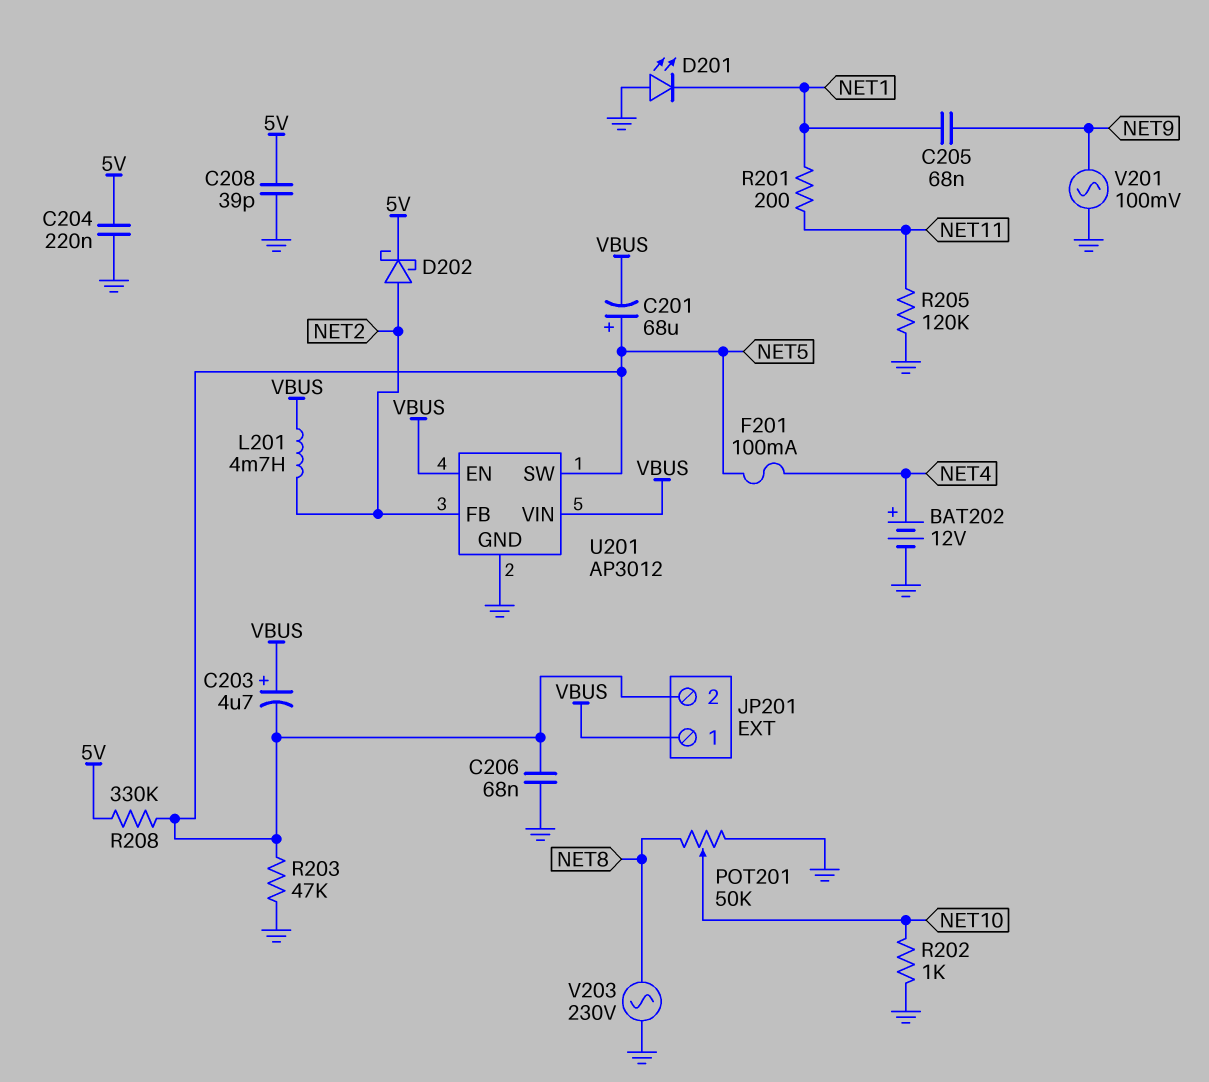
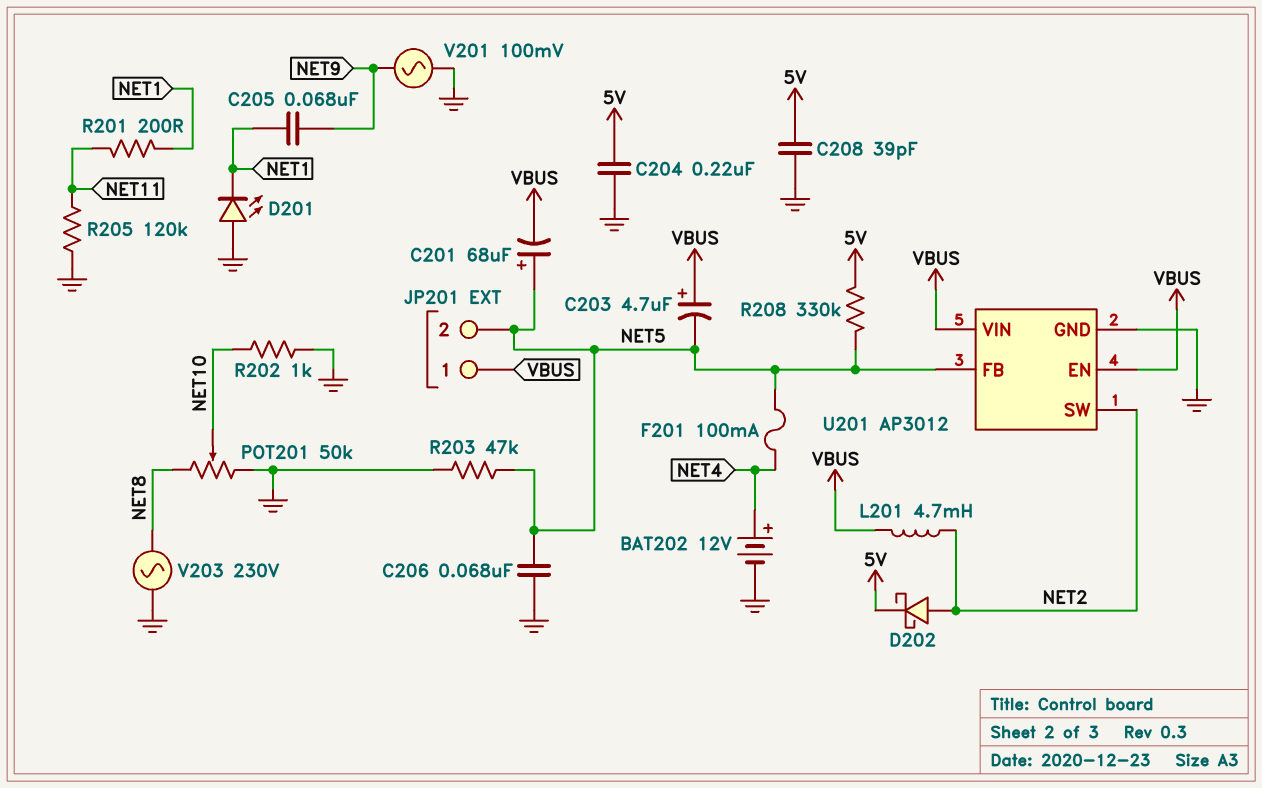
U201 pin FB: NET2 -> NET5
U201 pin SW: NET5 -> NET2

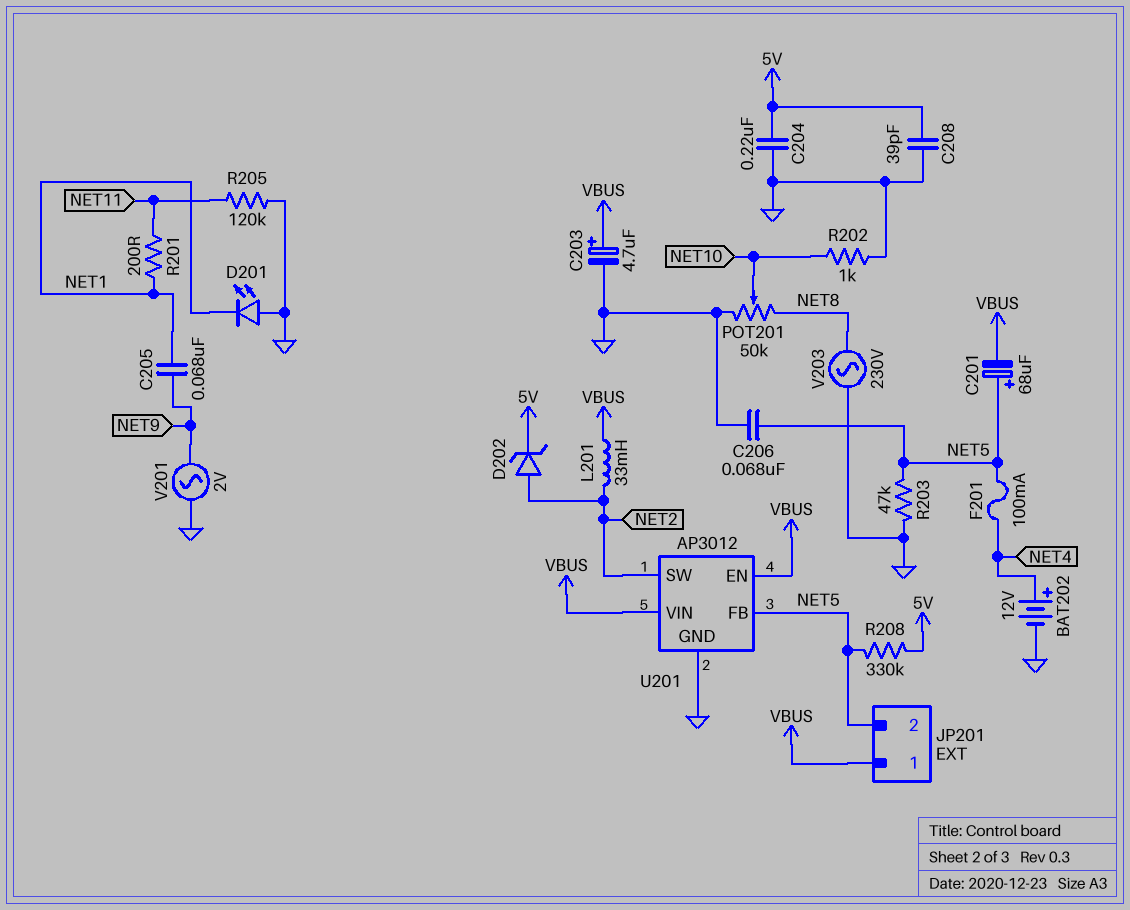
C203: 4.7uF (plus VBUS, minus NET5) -> 4.7uF (plus VBUS, minus GND)
D202: schottky (A NET2, K 5V) -> zener (A NET2, K 5V)
L201: 4.7mH (NET2, VBUS) -> 33mH (NET2, VBUS)
V201: AC 100mV (GND, NET9) -> AC 2V (GND, NET9)

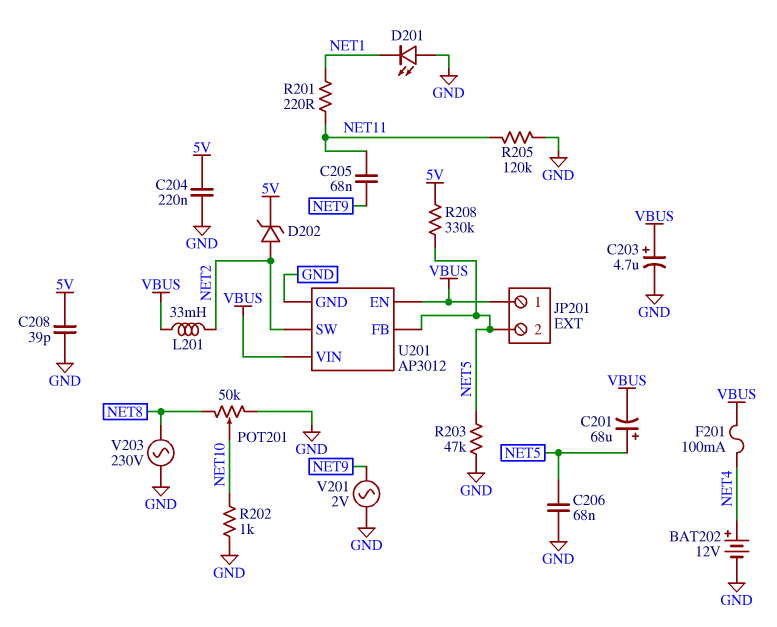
C205: 68nF (NET1, NET9) -> 68nF (NET9, NET11)
F201: 100mA (NET4, NET5) -> 100mA (NET4, VBUS)
R201: 200 (NET1, NET11) -> 220 (NET1, NET11)

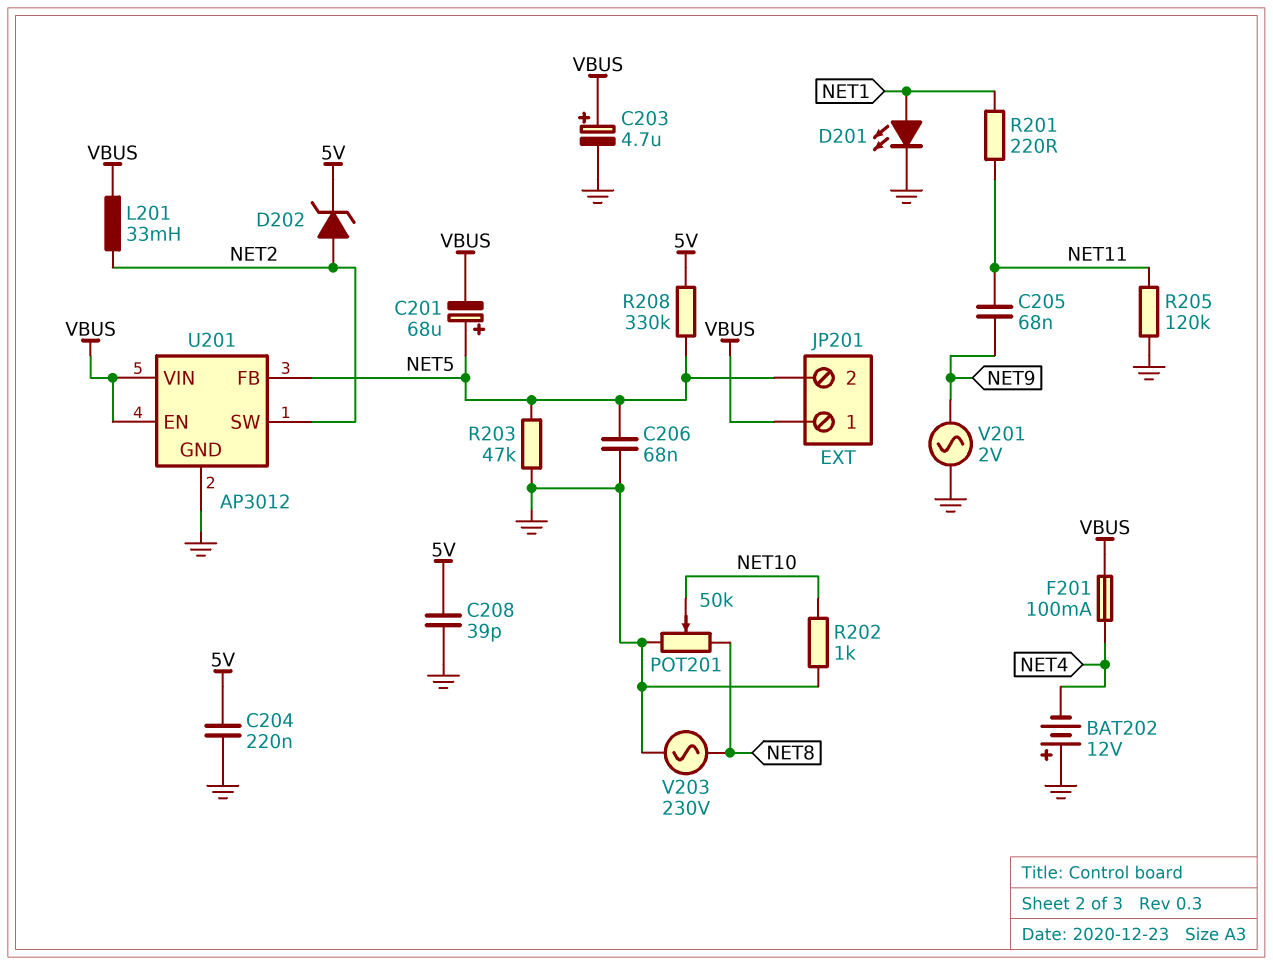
BAT202: 12V (plus NET4, minus GND) -> 12V (plus GND, minus NET4)
D201: LED (A GND, K NET1) -> LED (A NET1, K GND)

